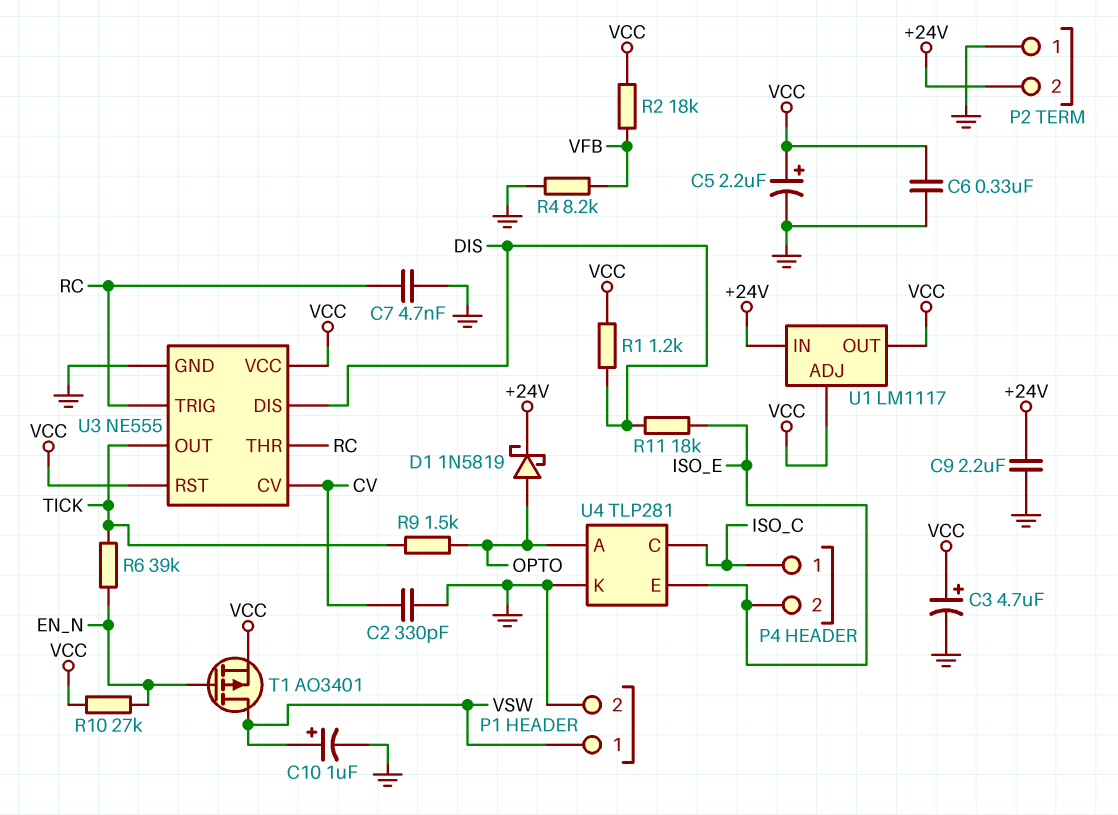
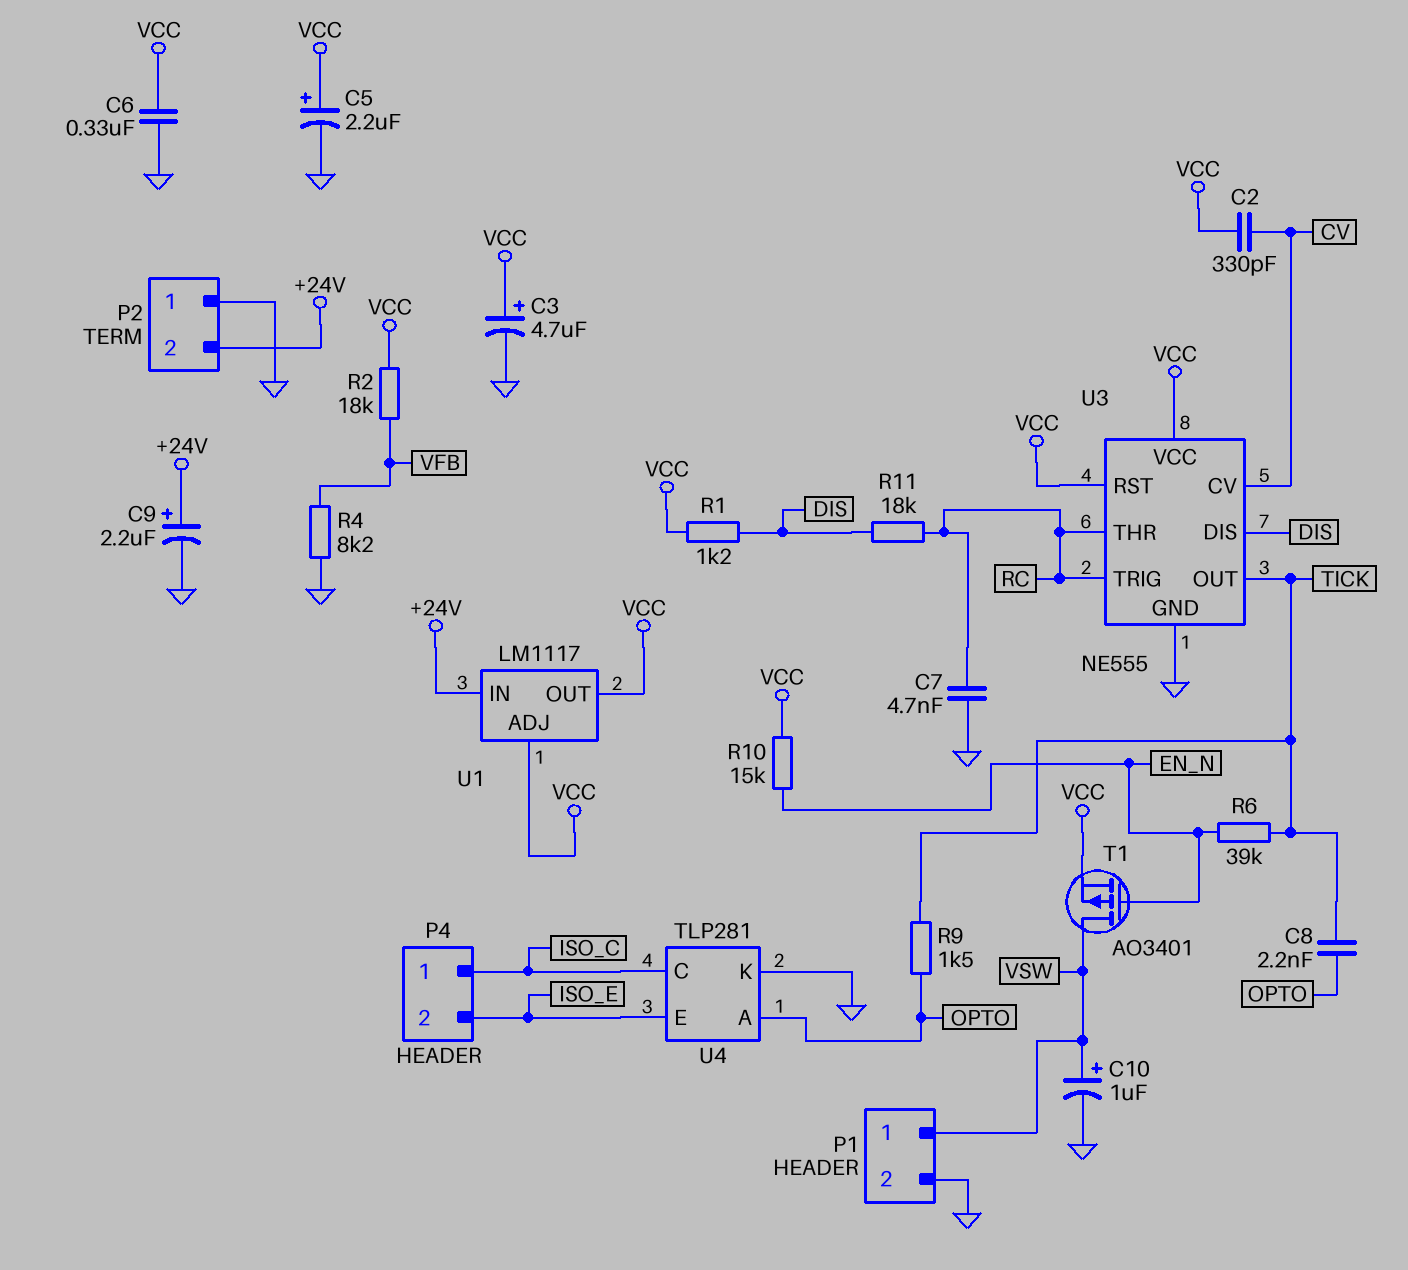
C2: 330pF (CV, GND) -> 330pF (CV, VCC)
C8: none -> 2.2nF (OPTO, TICK)
C9: 2.2uF (+24V, GND) -> 2.2uF (plus +24V, minus GND)
D1: schottky 1N5819 (A OPTO, K +24V) -> none
R10: 27k (EN_N, VCC) -> 15k (EN_N, VCC)
R11: 18k (DIS, ISO_E) -> 18k (DIS, RC)

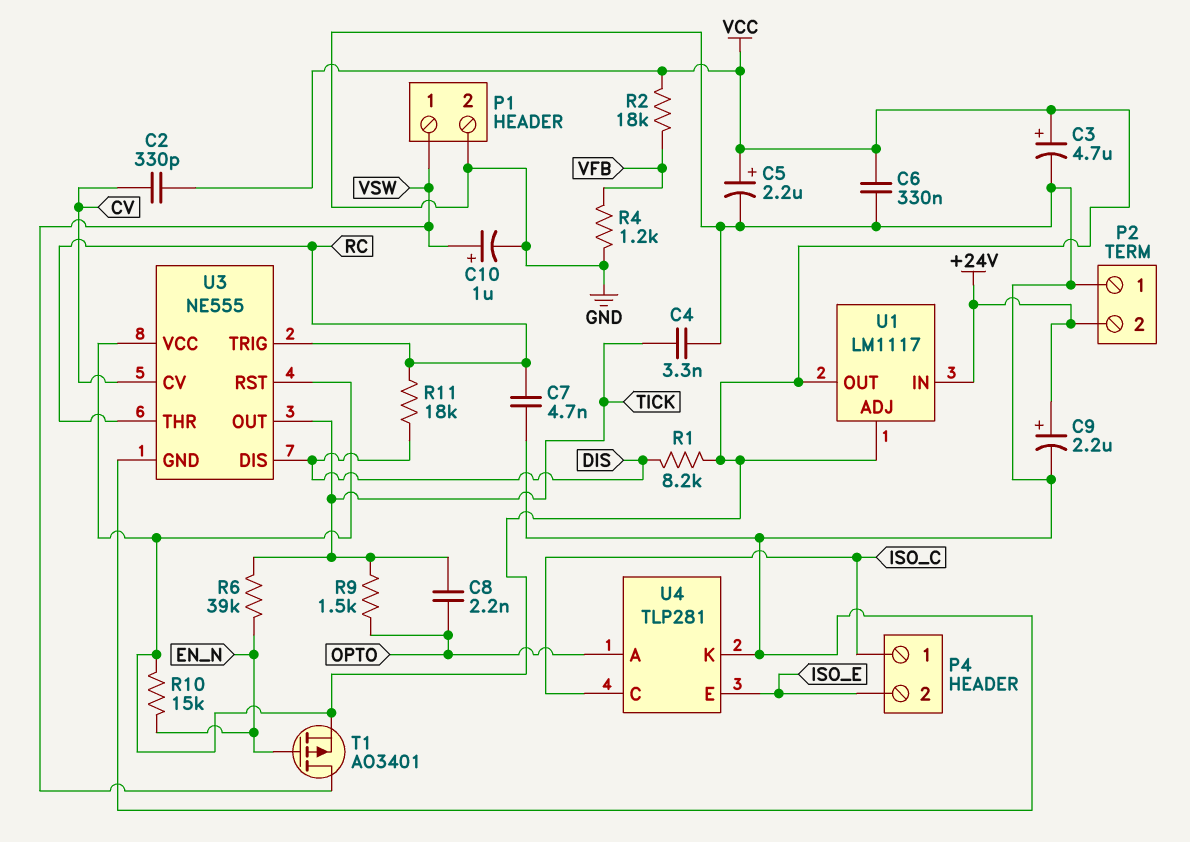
C4: none -> 3.3nF (GND, TICK)
R1: 1.2k (DIS, VCC) -> 8.2k (DIS, VCC)
R4: 8.2k (GND, VFB) -> 1.2k (GND, VFB)

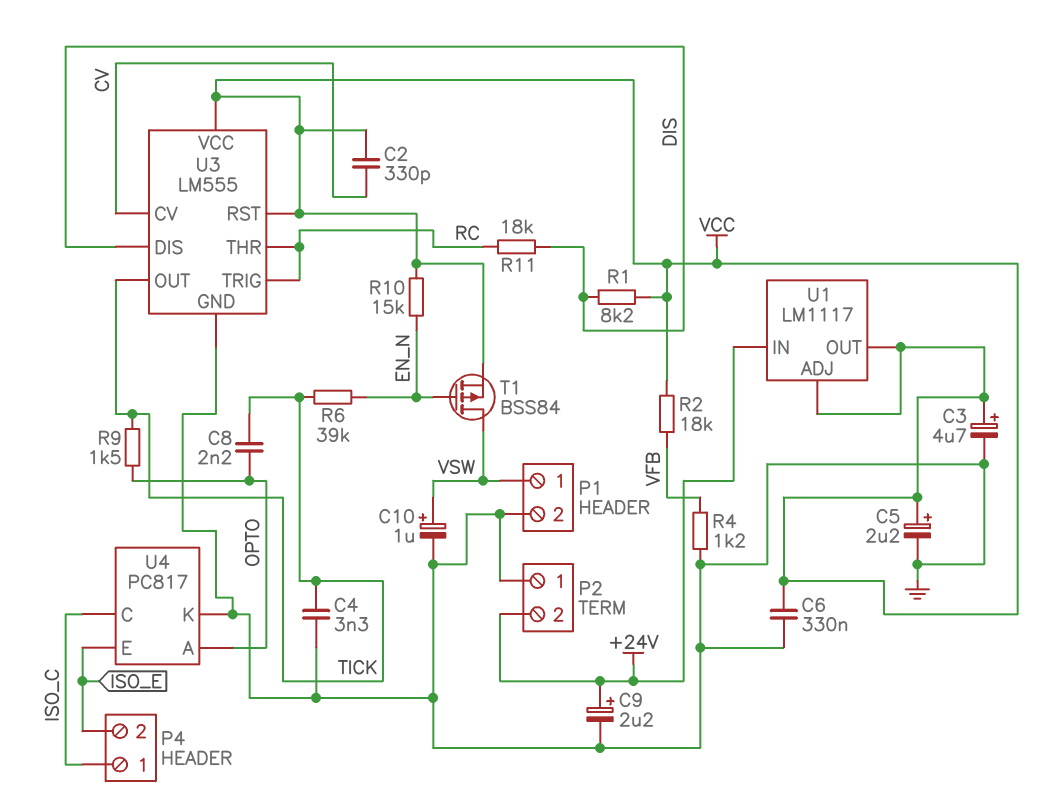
C7: 4.7nF (GND, RC) -> none
T1: PMOS AO3401 (G EN_N, D VSW, S VCC) -> PMOS BSS84 (G EN_N, D VSW, S VCC)
U3: NE555 -> LM555
U4: TLP281 -> PC817

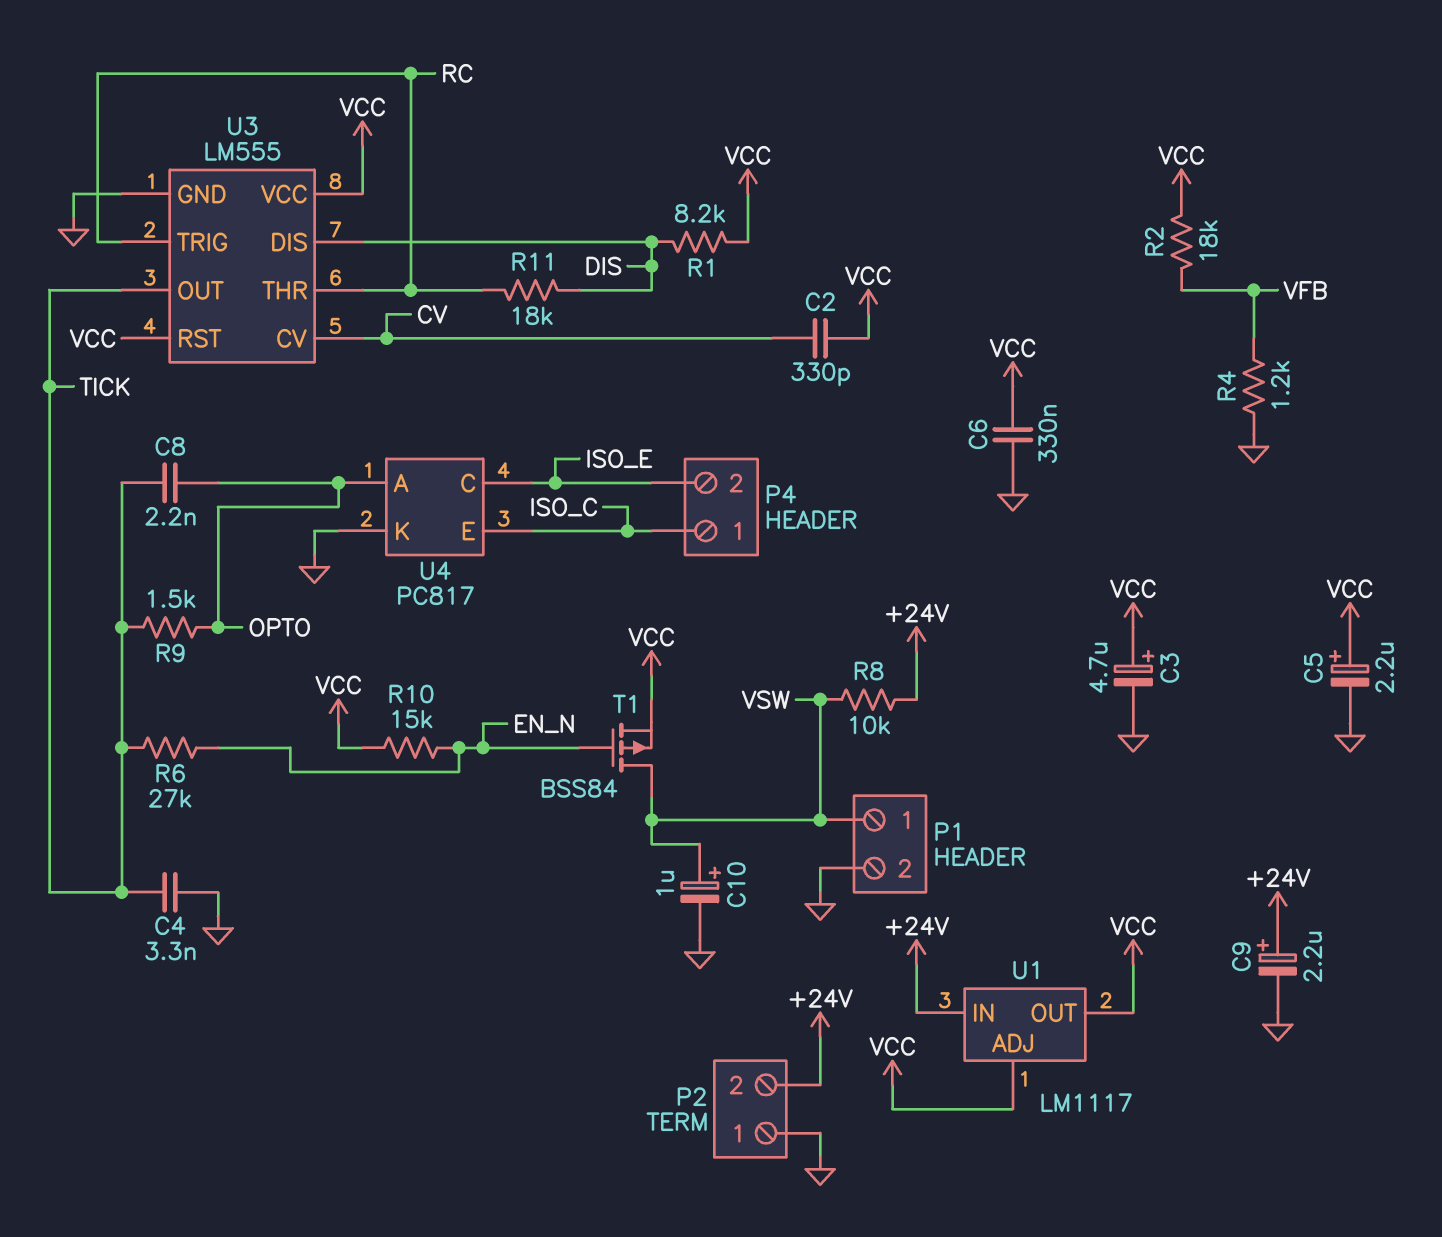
R6: 39k (EN_N, TICK) -> 27k (EN_N, TICK)
R8: none -> 10k (+24V, VSW)
U4 pin C: ISO_C -> ISO_E
U4 pin E: ISO_E -> ISO_C

